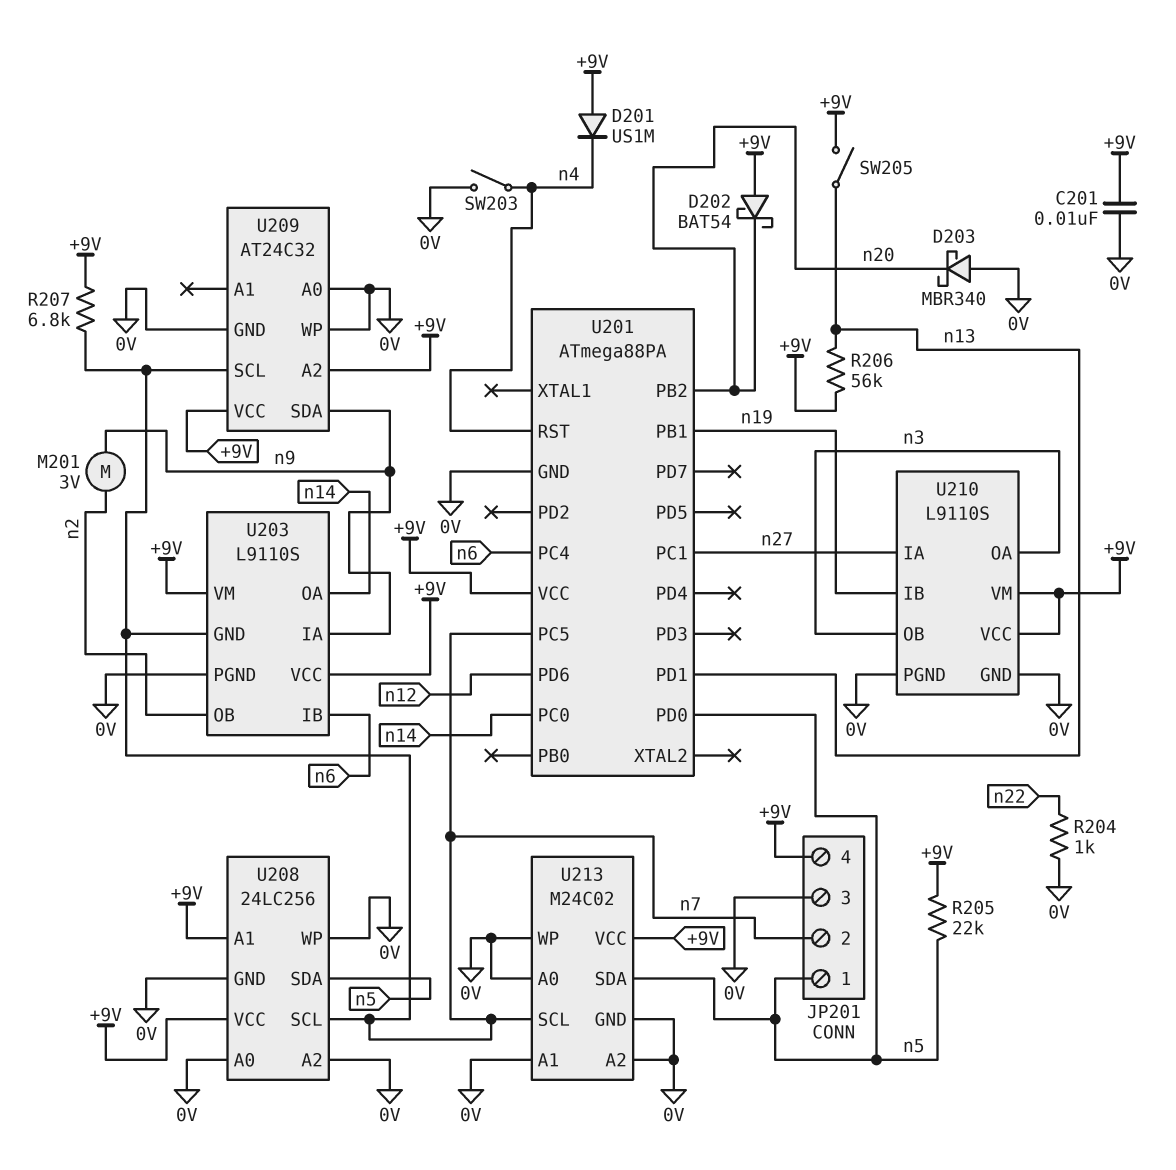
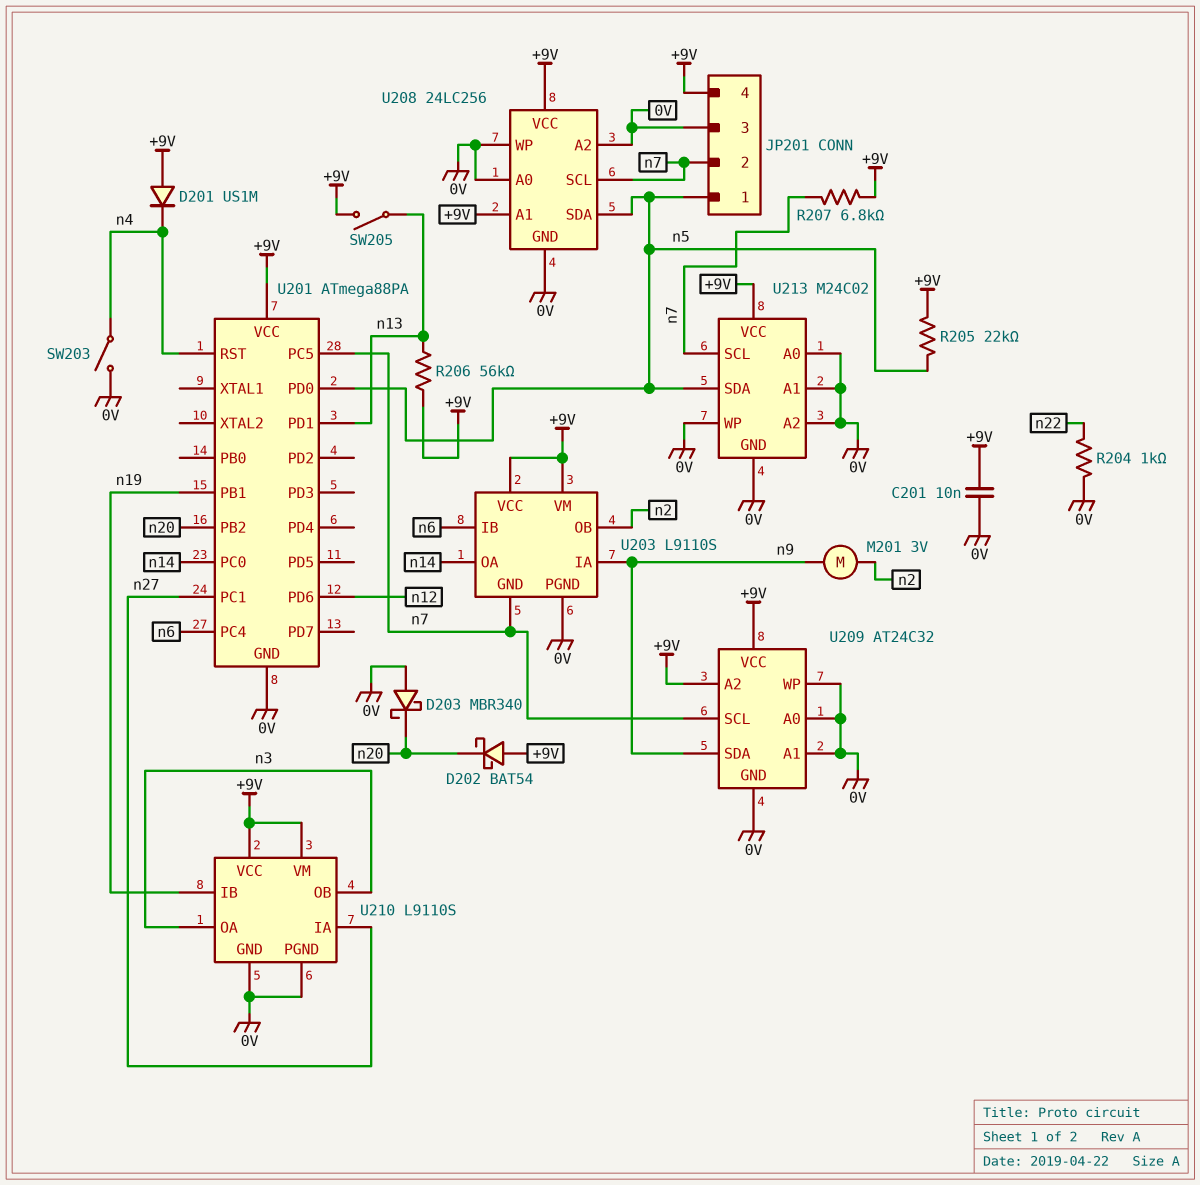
U209 pin A1: none -> 0V

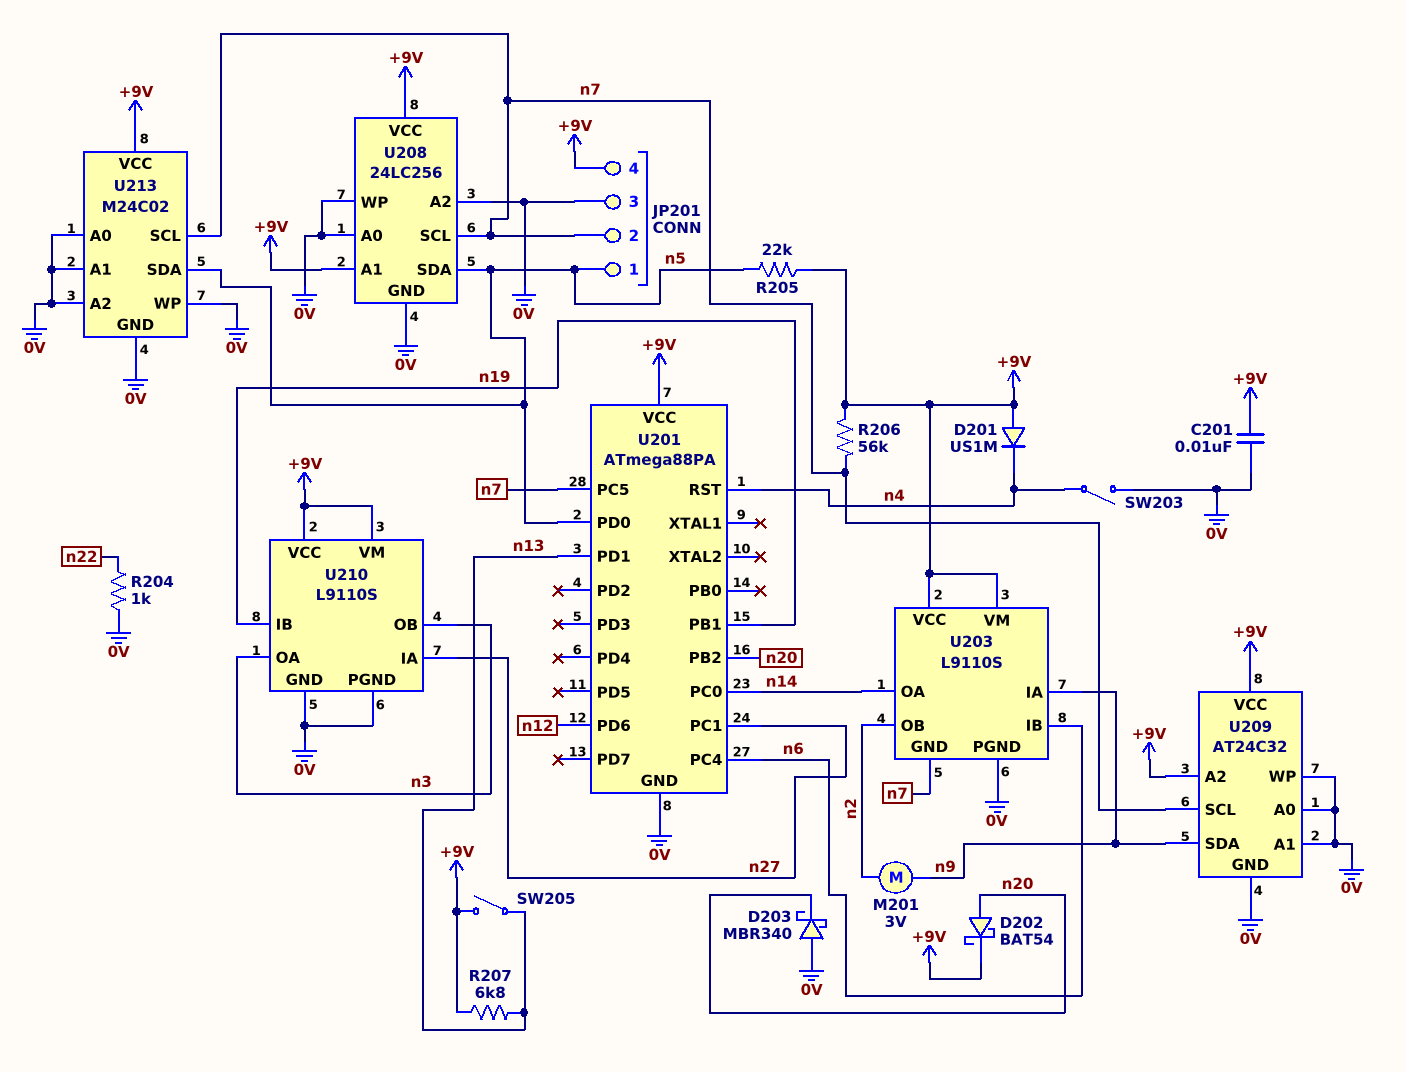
D202: schottky BAT54 (A +9V, K n20) -> schottky BAT54 (A n20, K +9V)
R206: 56k (+9V, n13) -> 56k (+9V, n7)
R207: 6.8k (+9V, n7) -> 6.8k (+9V, n13)

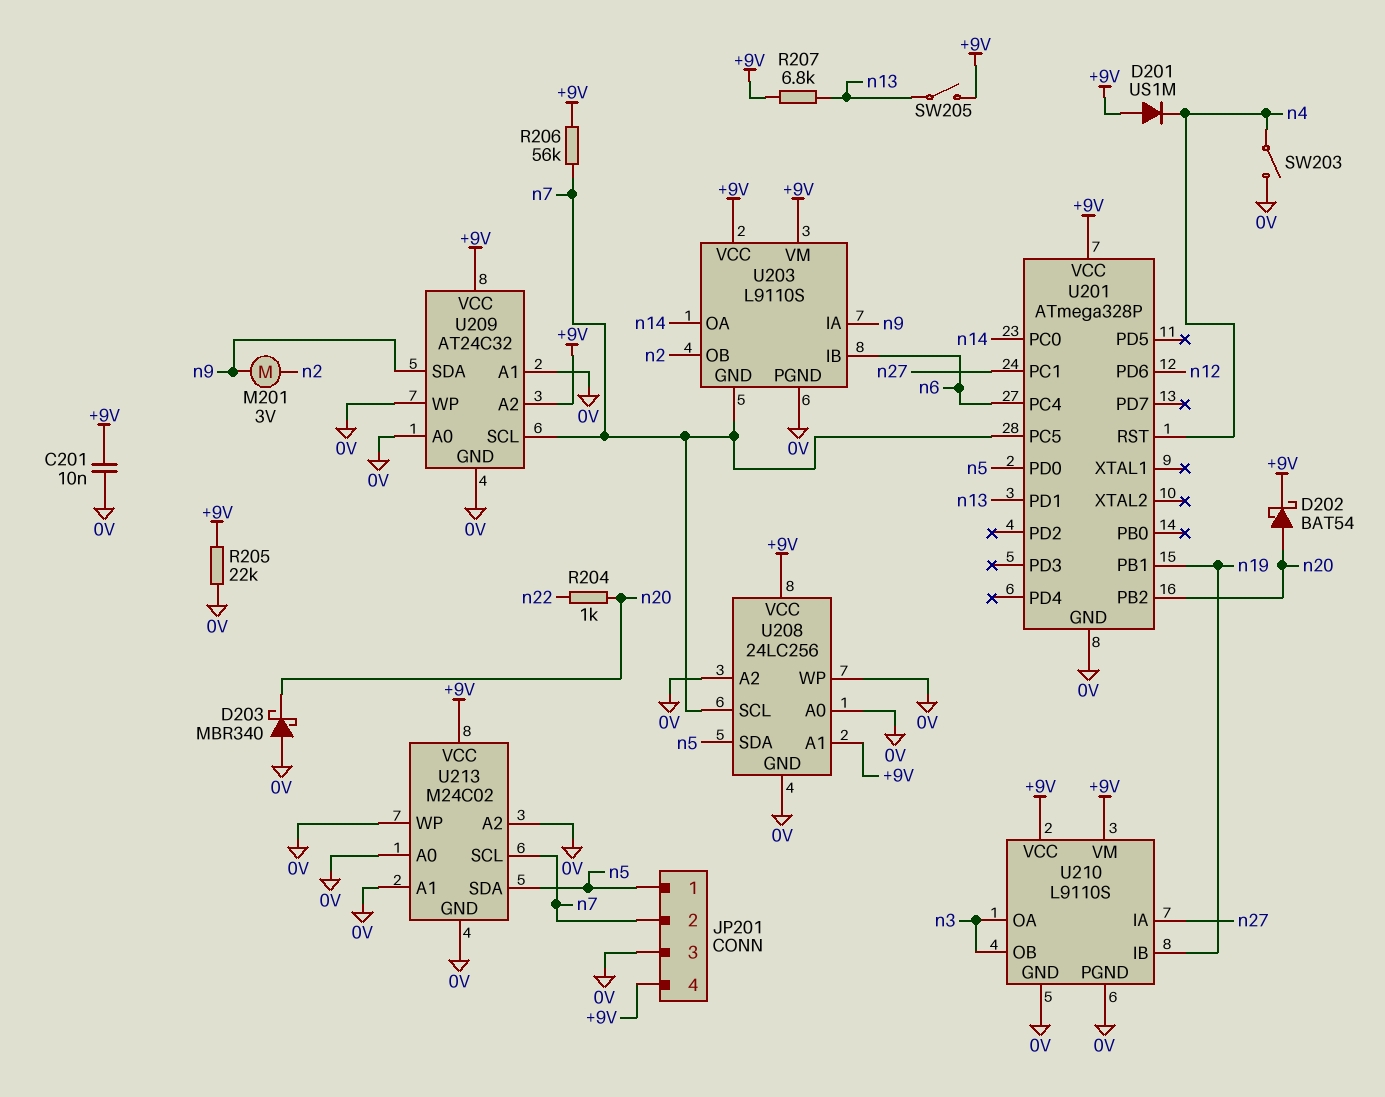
R204: 1k (0V, n22) -> 1k (n20, n22)
R205: 22k (+9V, n5) -> 22k (+9V, 0V)
U201: ATmega88PA -> ATmega328P

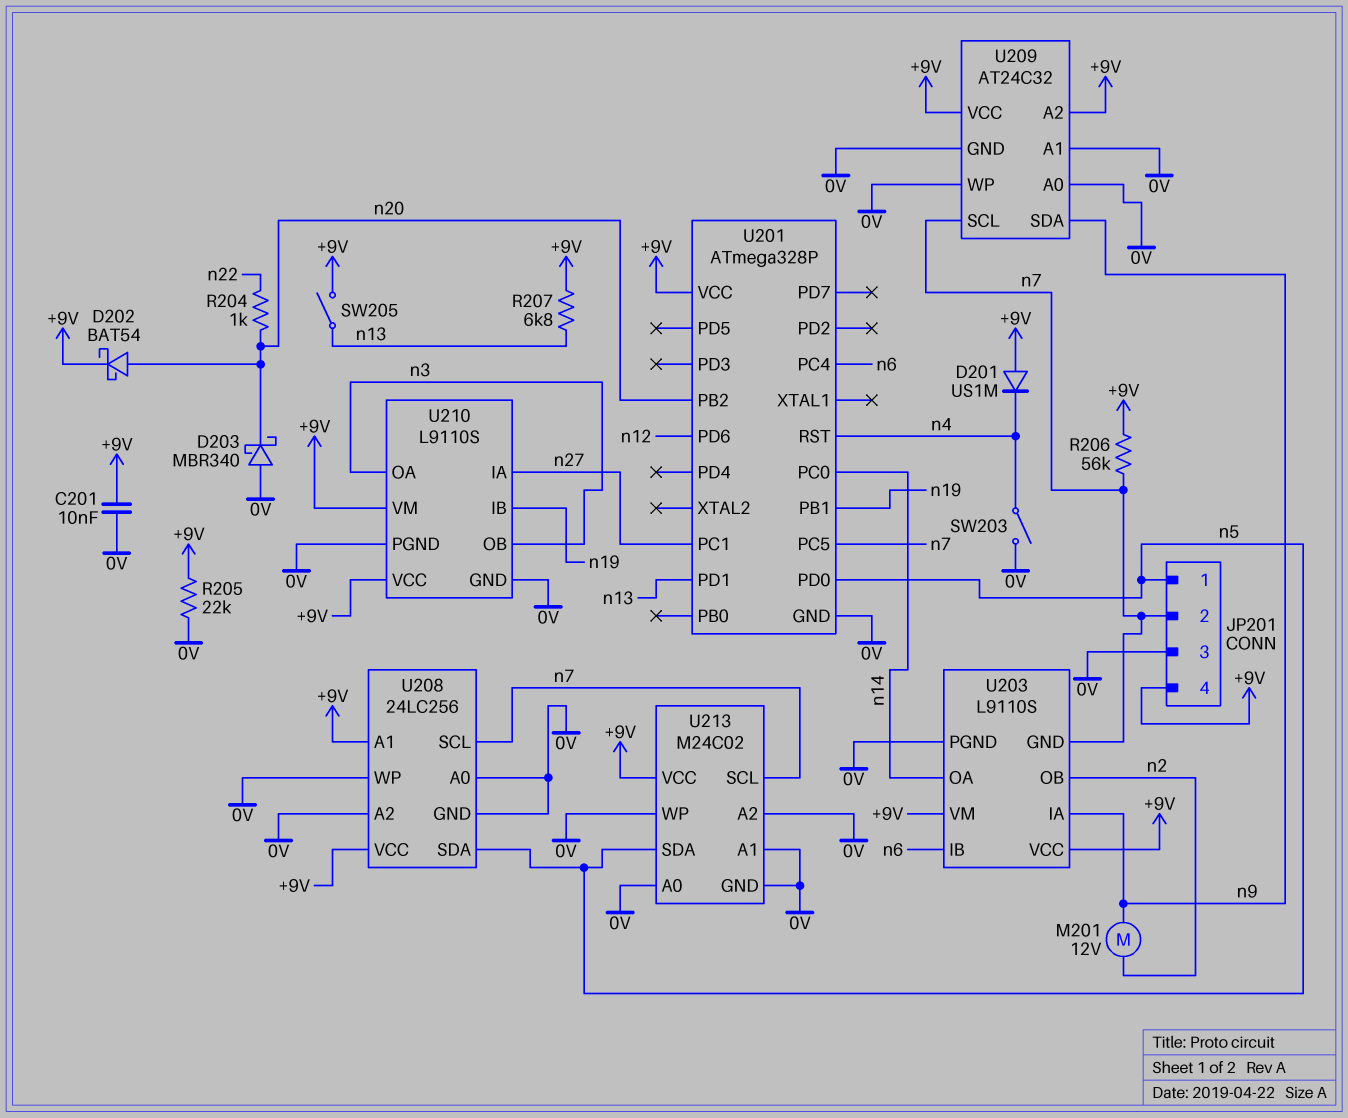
M201: motor 3V (n2, n9) -> motor 12V (n2, n9)

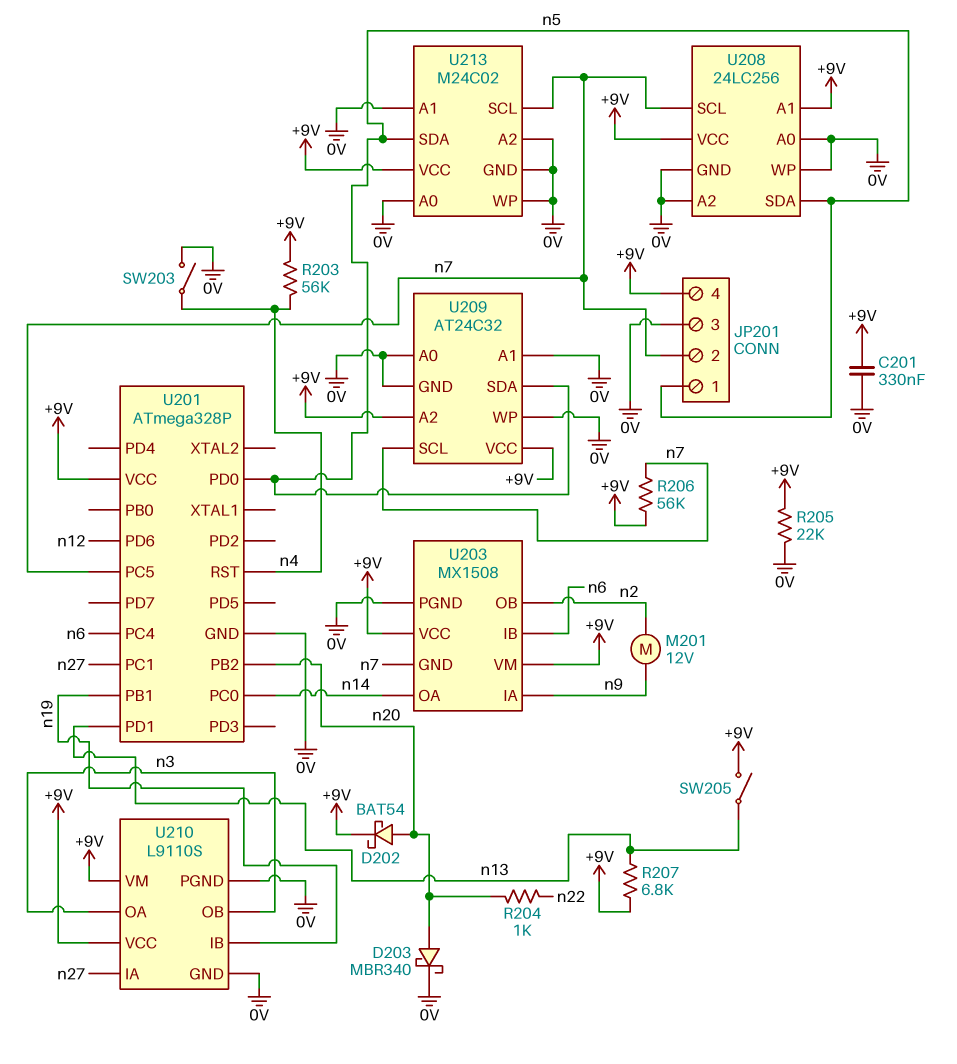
C201: 10nF (+9V, 0V) -> 330nF (+9V, 0V)
D201: diode US1M (A +9V, K n4) -> none
D203: schottky MBR340 (A 0V, K n20) -> schottky MBR340 (A n20, K 0V)
R203: none -> 56k (+9V, n4)
U203: L9110S -> MX1508
U209 pin SDA: n9 -> n5

